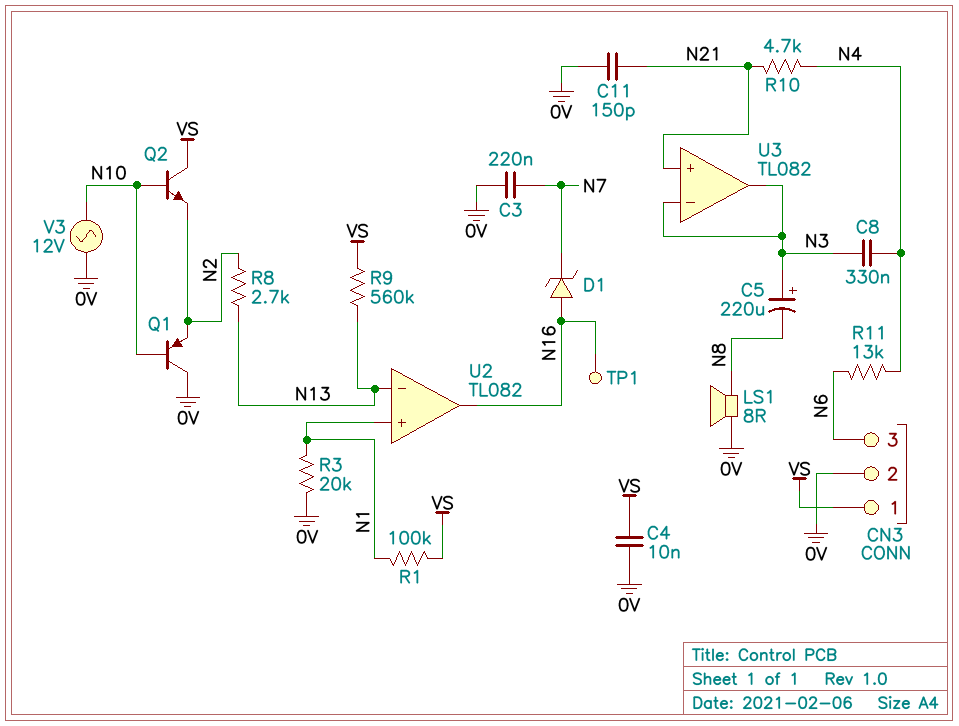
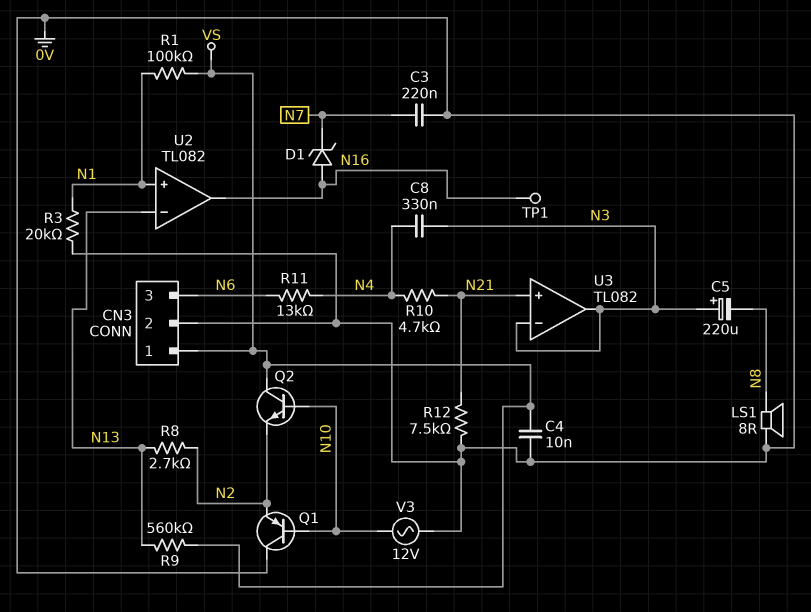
C11: 150pF (0V, N21) -> none
R12: none -> 7.5k (0V, N21)

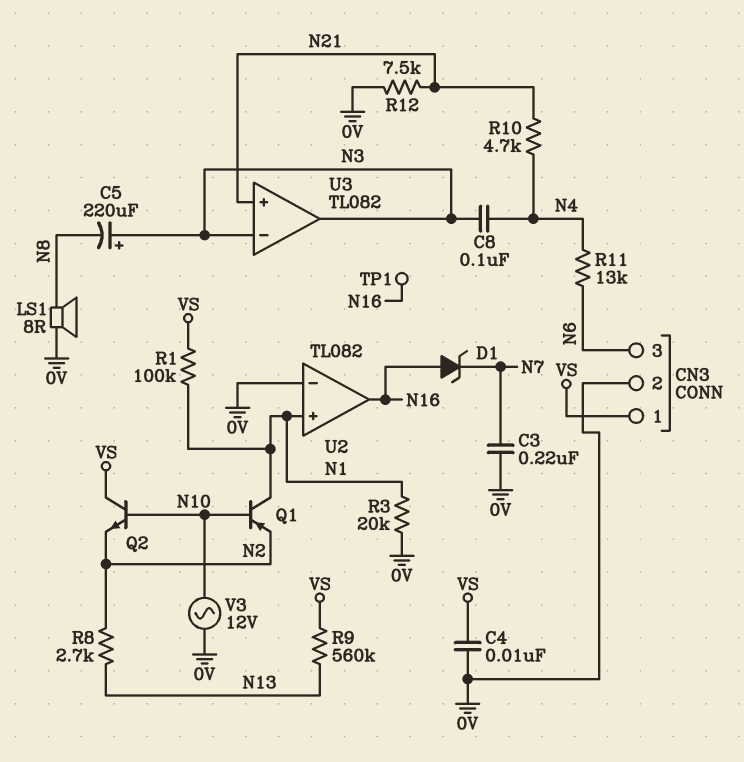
C8: 330nF (N3, N4) -> 100nF (N3, N4)
Q1: PNP (B N10, C 0V, E N2) -> PNP (B N10, C N1, E N2)
U2 pin in-: N13 -> 0V

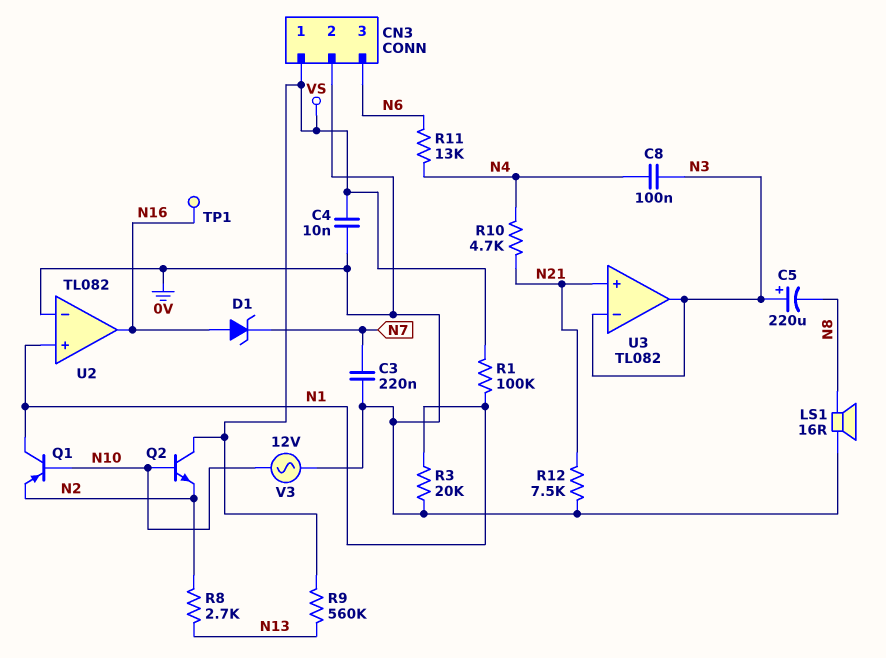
LS1: speaker 8R (0V, N8) -> speaker 16R (0V, N8)

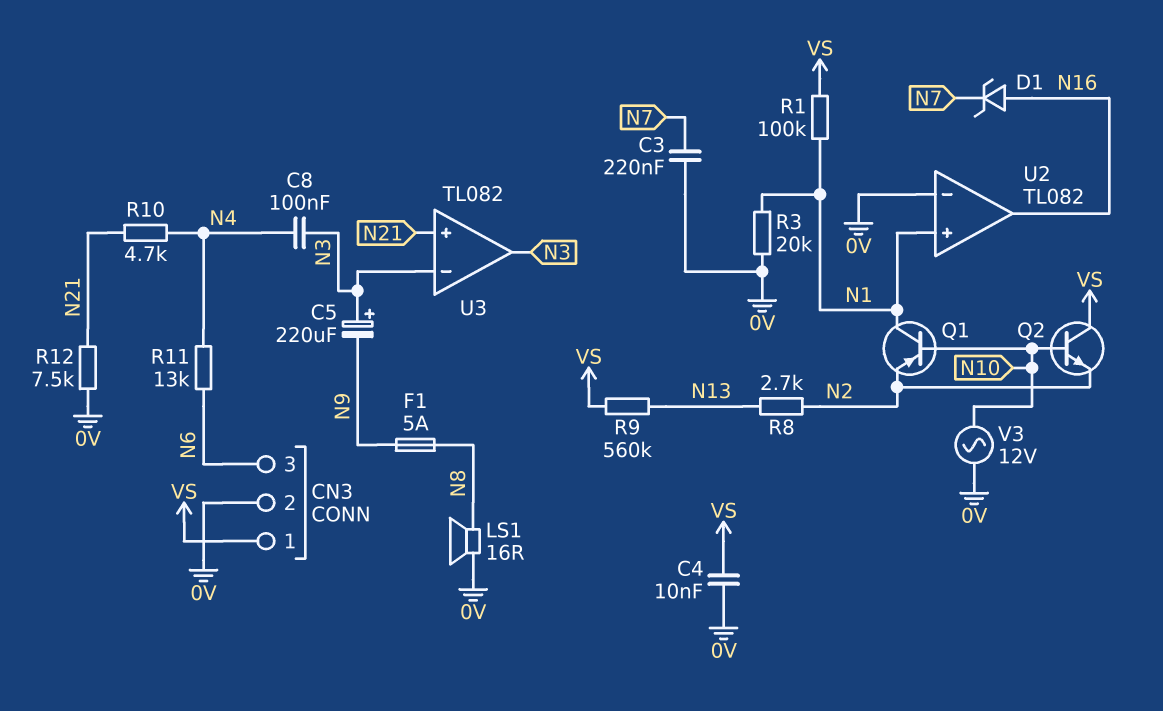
C5: 220uF (plus N3, minus N8) -> 220uF (plus N3, minus N9)
F1: none -> 5A (N8, N9)
TP1: test point (N16) -> none

